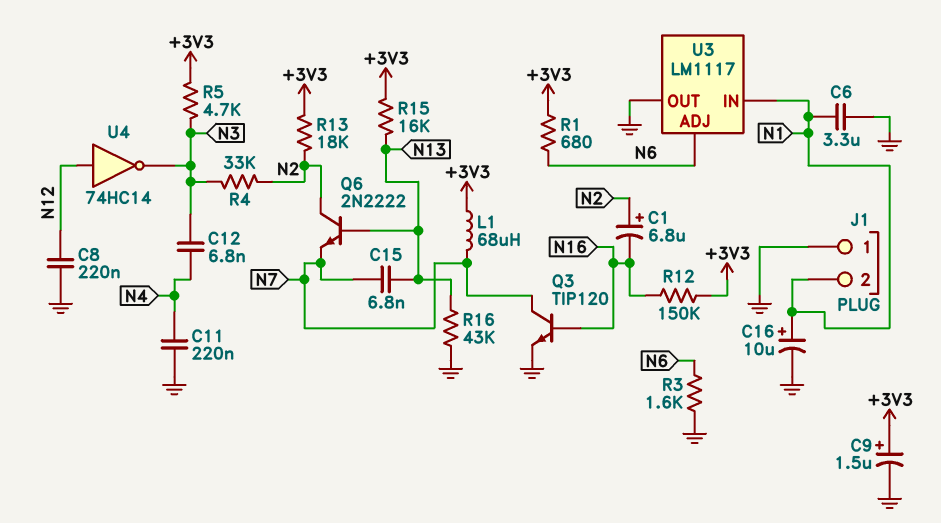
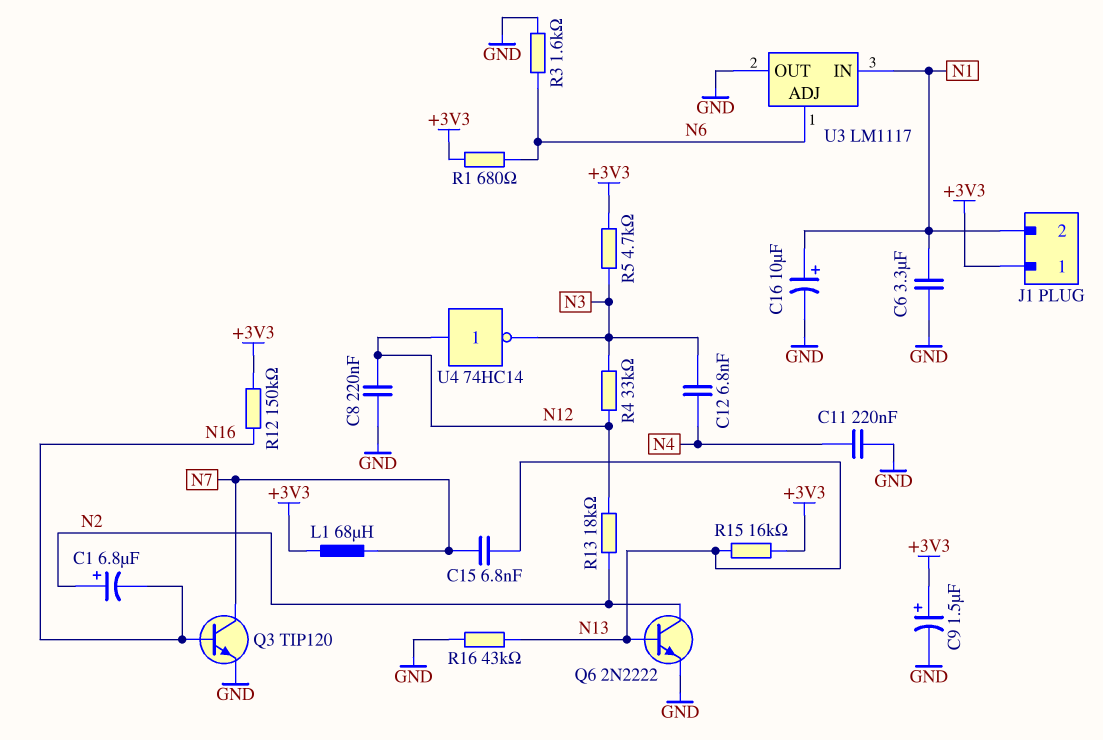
J1 pin 1: GND -> +3V3
Q6: NPN 2N2222 (B N13, C N2, E N7) -> NPN 2N2222 (B N13, C N2, E GND)
R4: 33k (N2, N3) -> 33k (N3, N12)
R13: 18k (+3V3, N2) -> 18k (N2, N12)

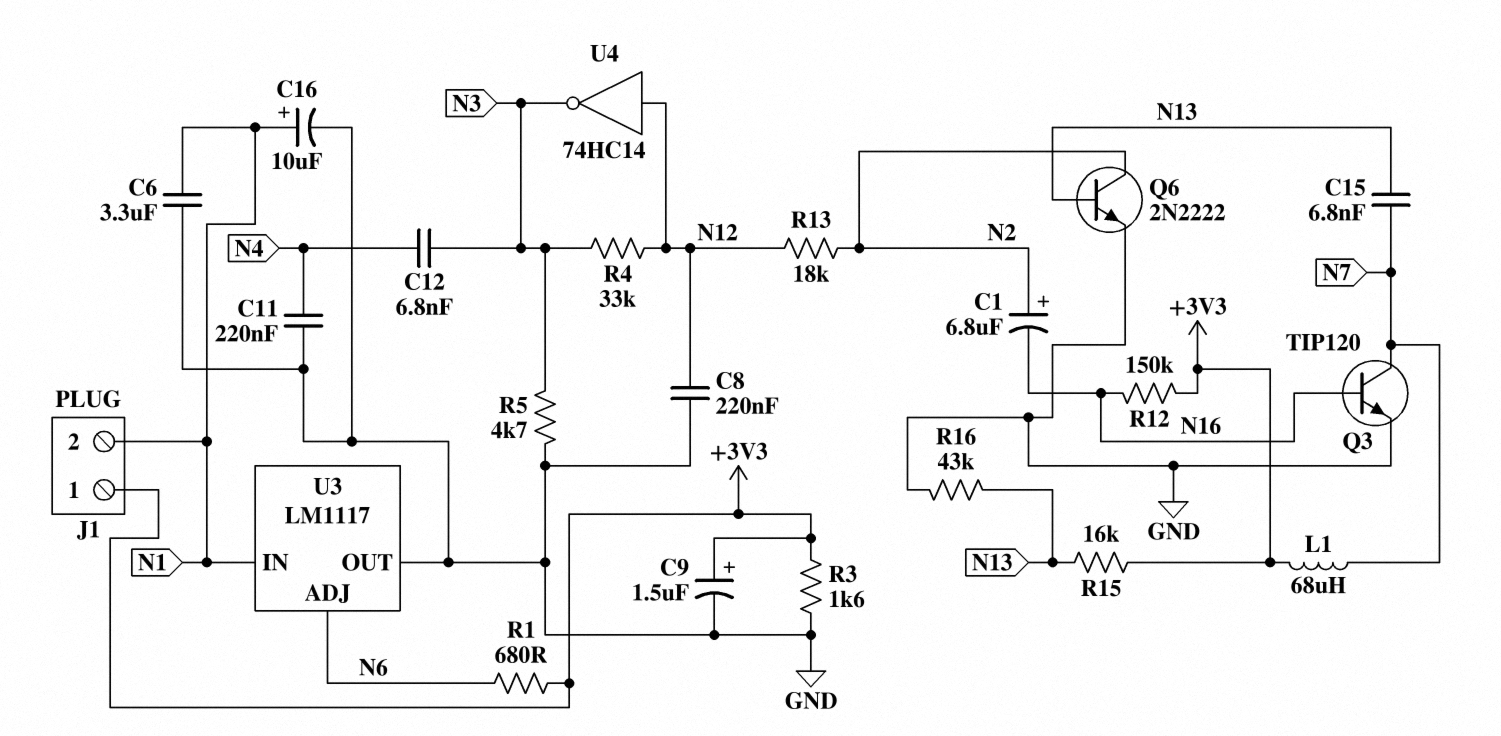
R3: 1.6k (GND, N6) -> 1.6k (+3V3, GND)
R5: 4.7k (+3V3, N3) -> 4.7k (GND, N3)

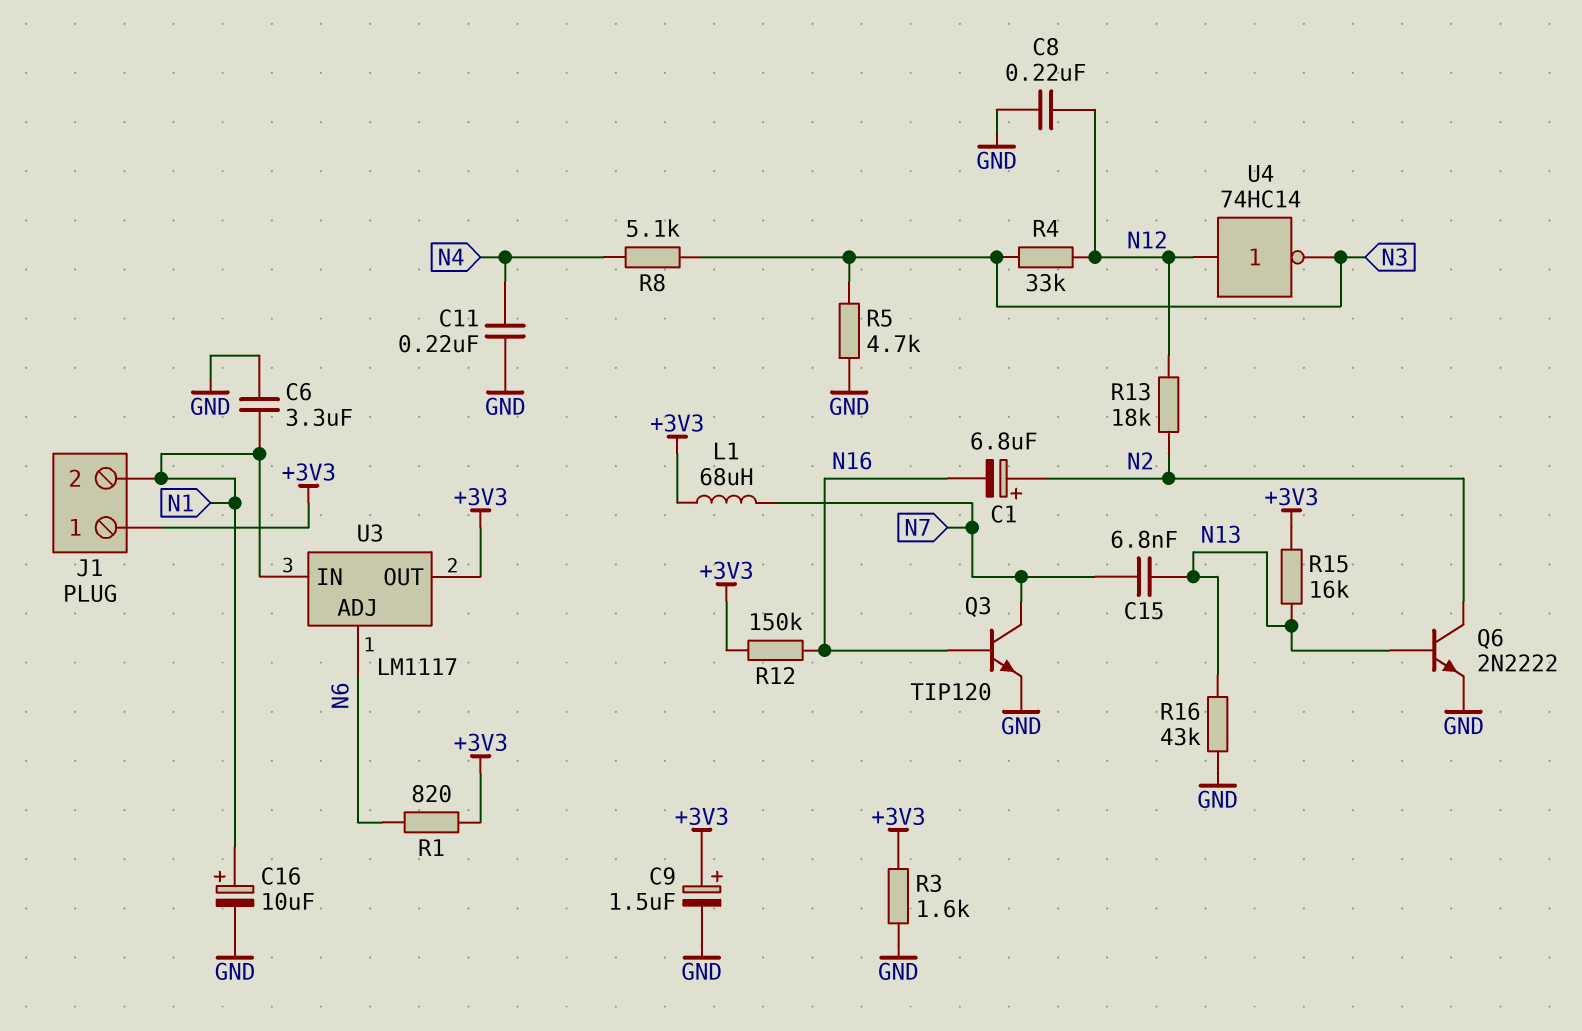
C12: 6.8nF (N3, N4) -> none
R1: 680 (+3V3, N6) -> 820 (+3V3, N6)
R8: none -> 5.1k (N3, N4)
U3 pin OUT: GND -> +3V3

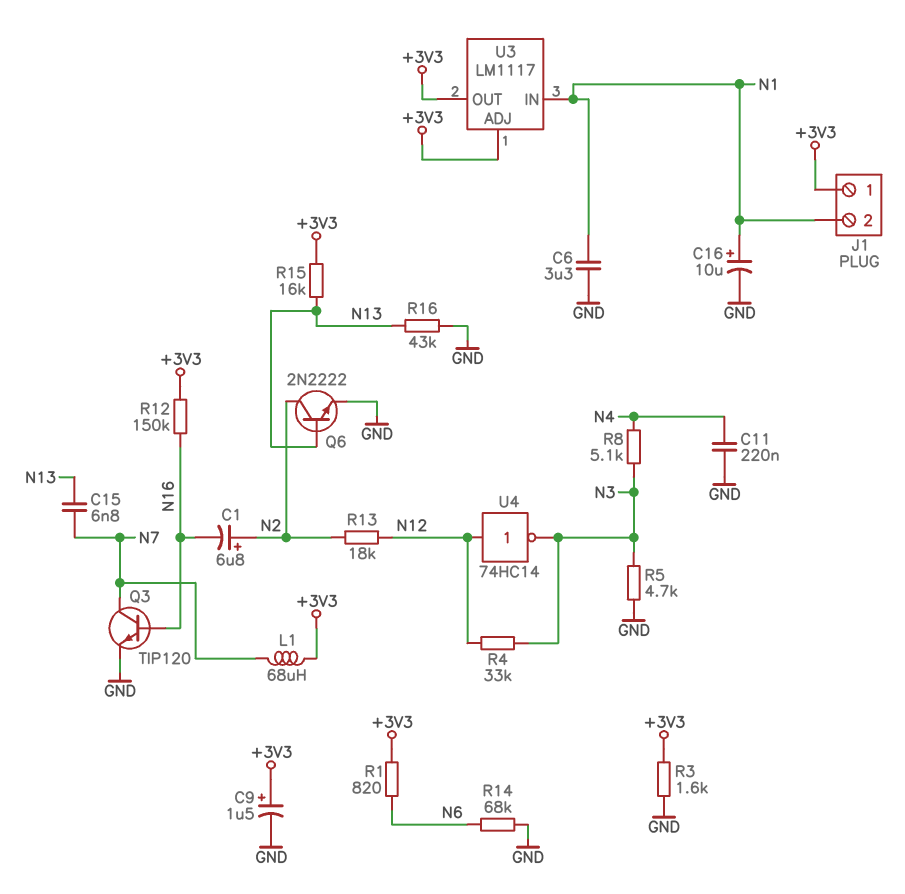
C8: 220nF (GND, N12) -> none
R14: none -> 68k (GND, N6)
U3 pin ADJ: N6 -> +3V3

